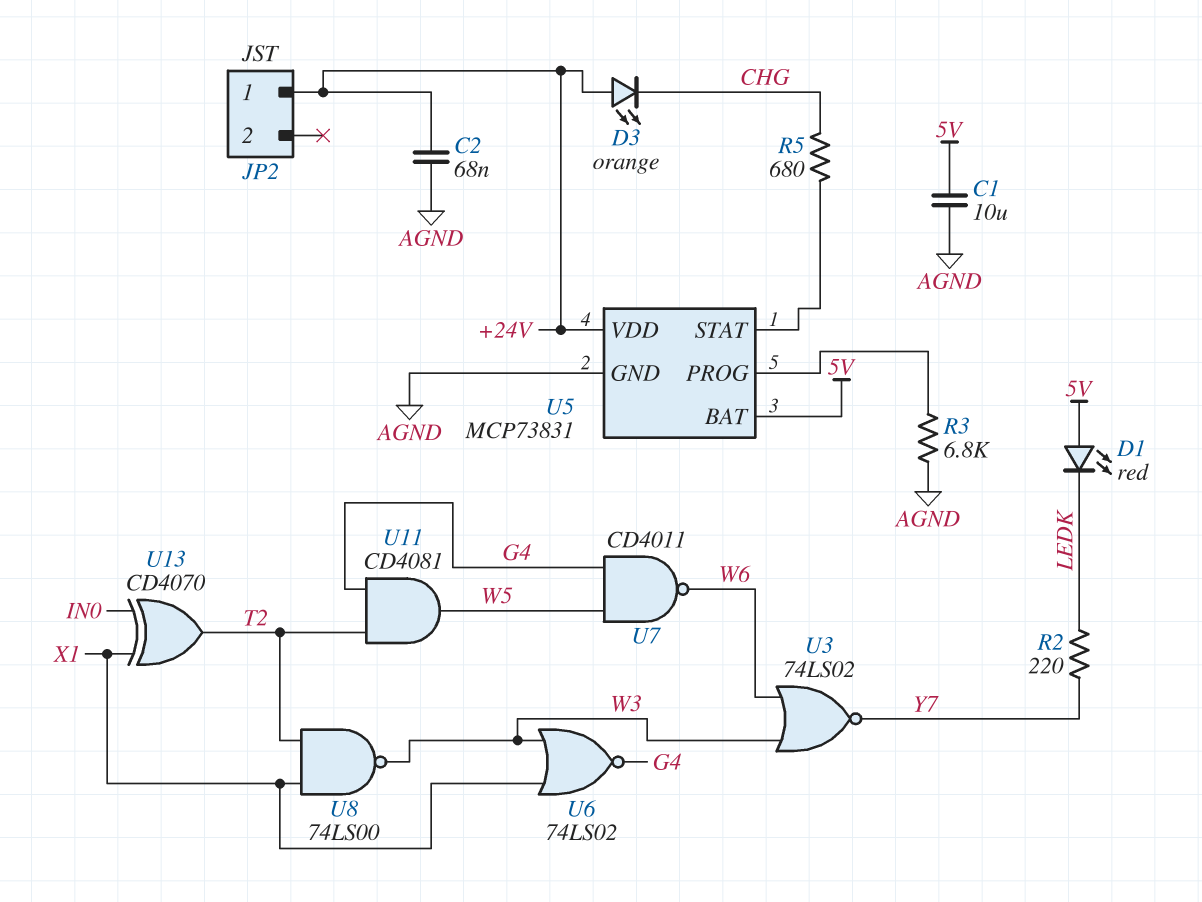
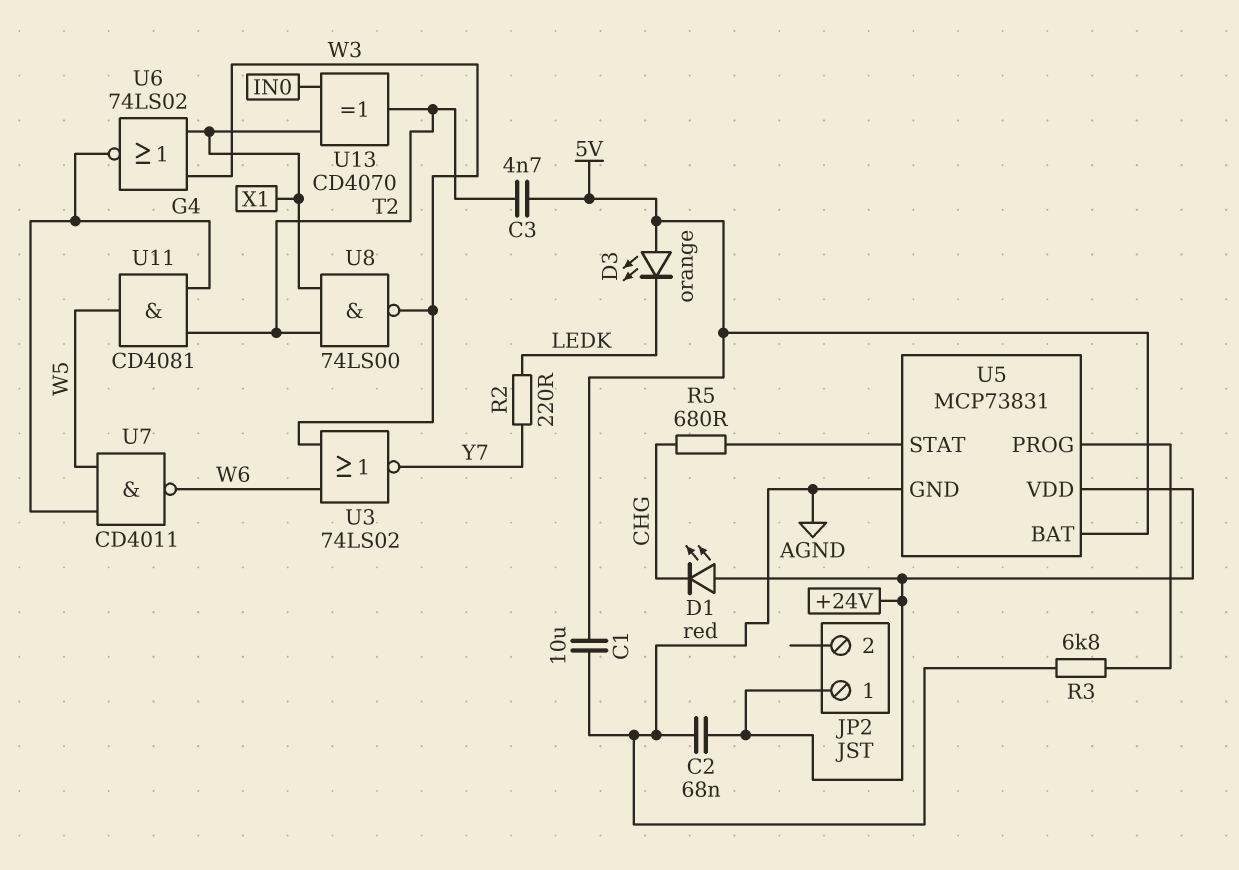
C3: none -> 4.7nF (5V, T2)
D1: LED red (A 5V, K LEDK) -> LED red (A +24V, K CHG)
D3: LED orange (A +24V, K CHG) -> LED orange (A 5V, K LEDK)

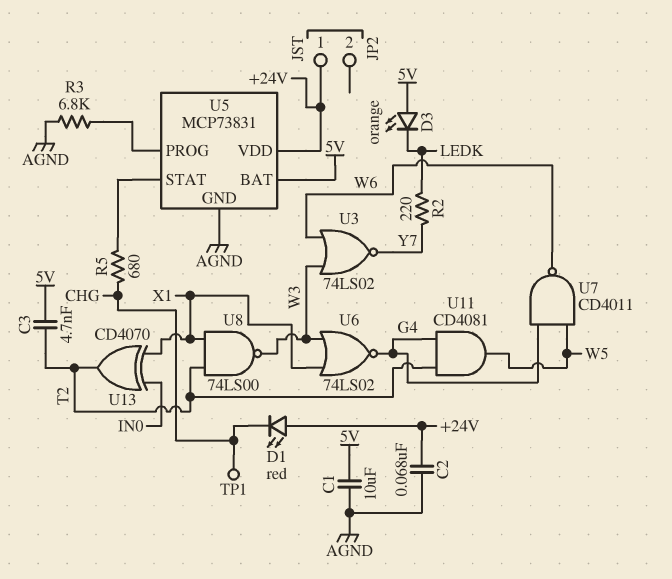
TP1: none -> test point (CHG)

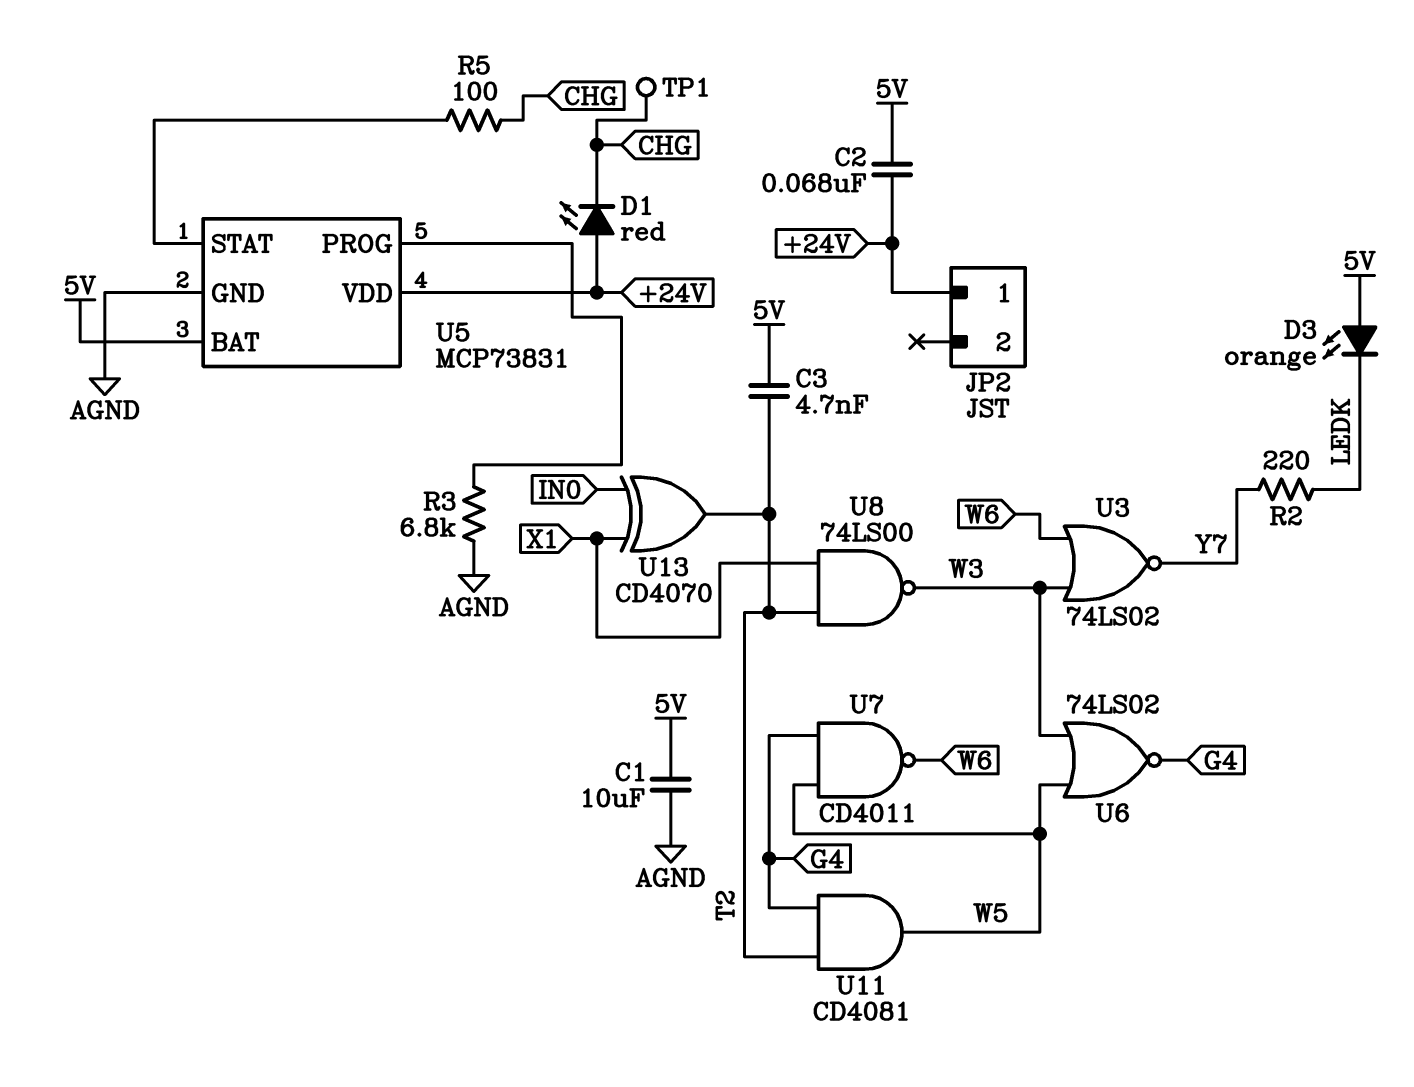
C2: 68nF (+24V, AGND) -> 68nF (+24V, 5V)
R5: 680 (CHG, U5/STAT) -> 100 (CHG, U5/STAT)
U6: NOR 74LS02 (in W3, in X1, out G4) -> NOR 74LS02 (in W3, in W5, out G4)

